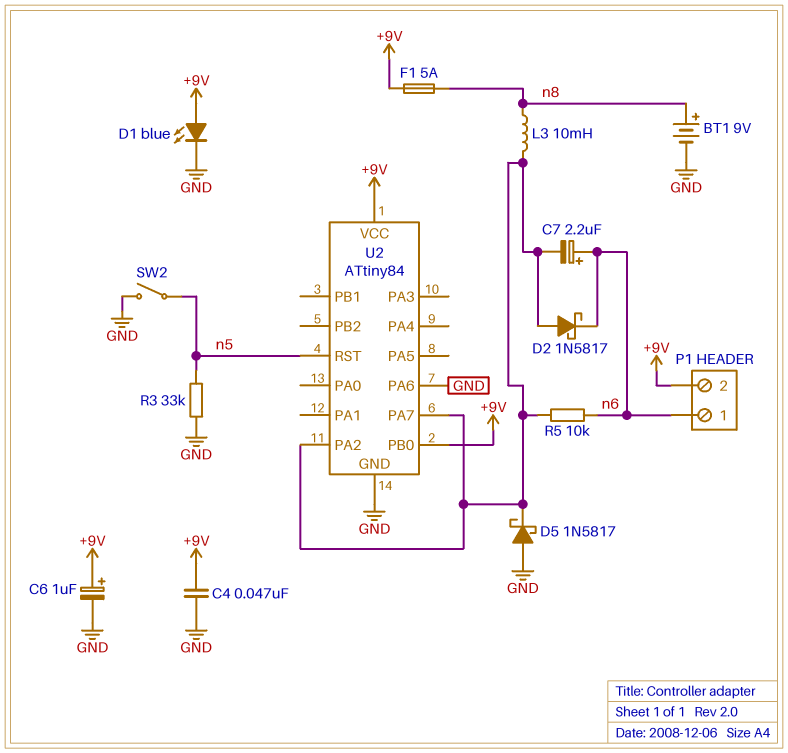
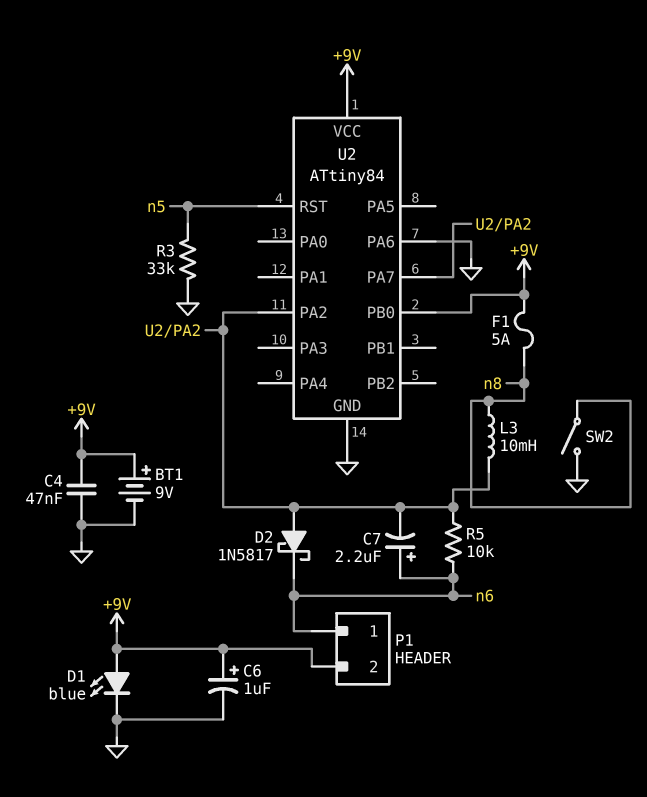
BT1: 9V (plus n8, minus GND) -> 9V (plus +9V, minus GND)
D5: schottky 1N5817 (A GND, K U2/PA2) -> none
SW2: switch (GND, n5) -> switch (GND, n8)

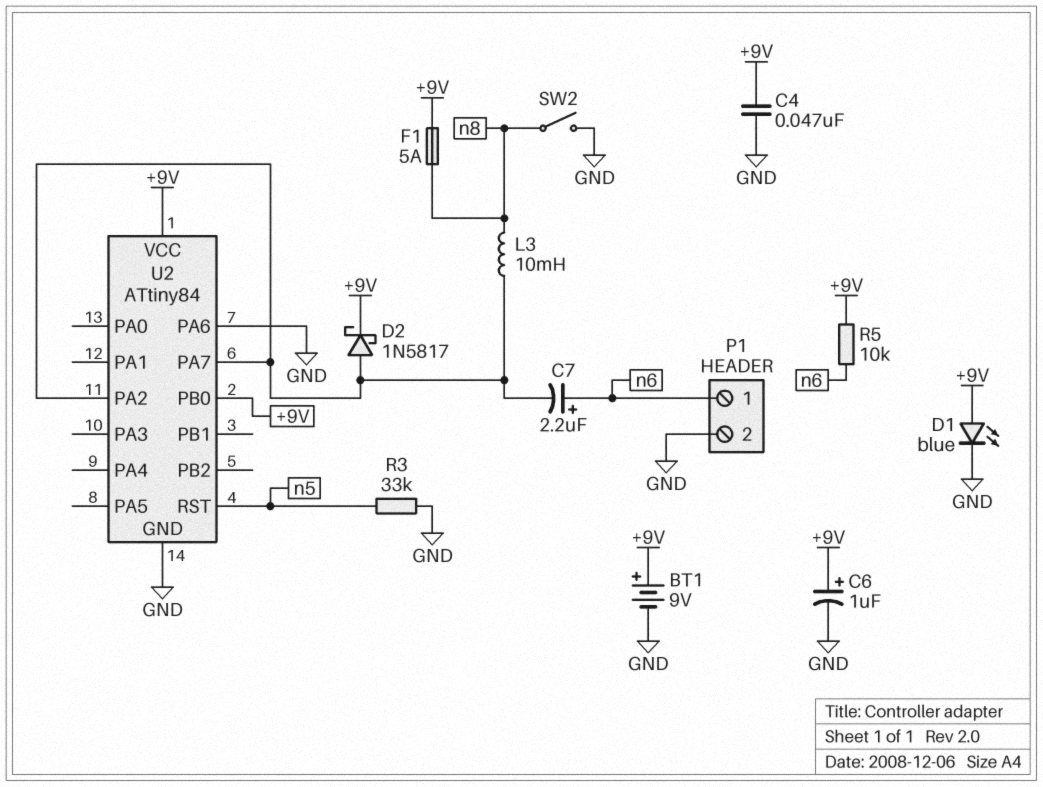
D2: schottky 1N5817 (A U2/PA2, K n6) -> schottky 1N5817 (A U2/PA2, K +9V)
P1 pin 2: +9V -> GND
R5: 10k (U2/PA2, n6) -> 10k (+9V, n6)

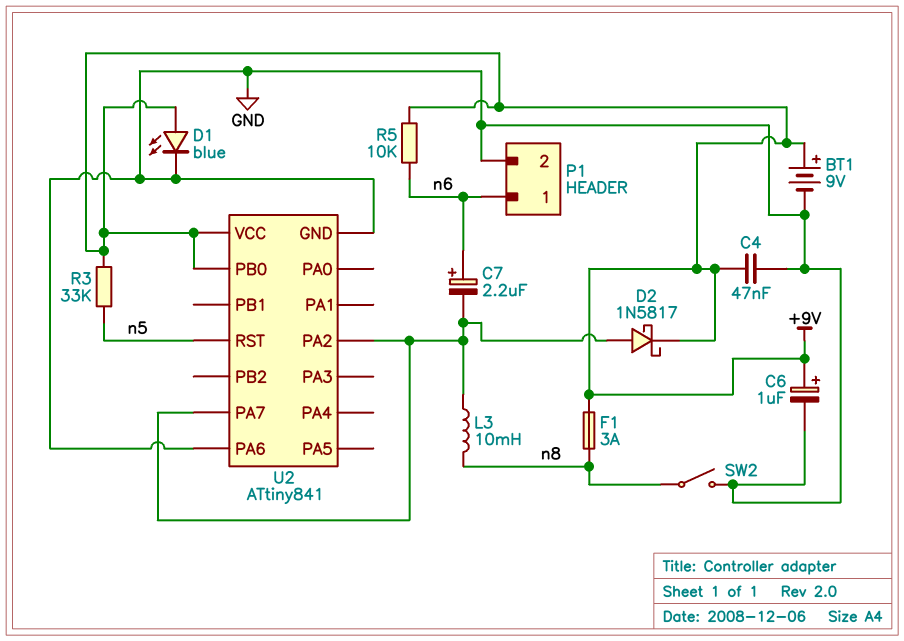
F1: 5A (+9V, n8) -> 3A (+9V, n8)
R3: 33k (GND, n5) -> 33k (+9V, n5)
U2: ATtiny84 -> ATtiny841

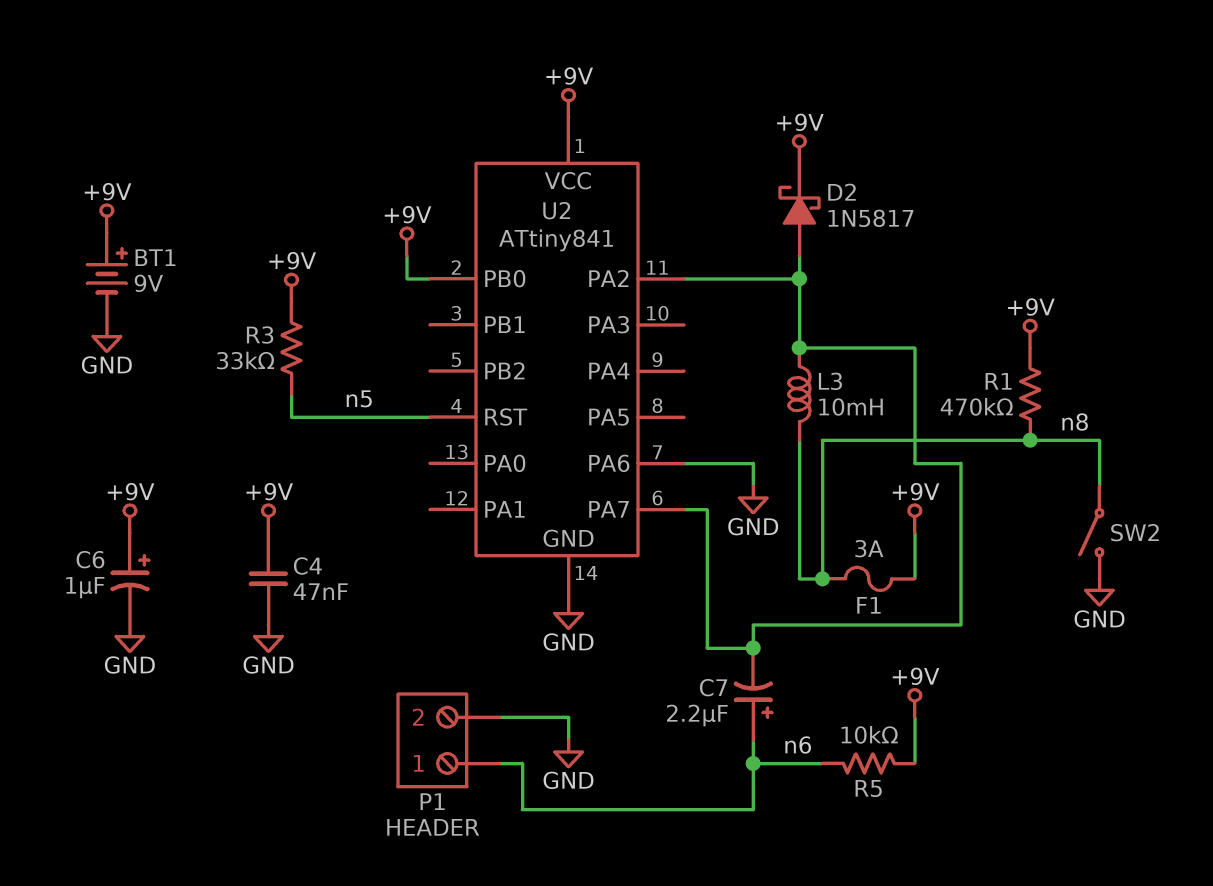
D1: LED blue (A +9V, K GND) -> none
R1: none -> 470k (+9V, n8)

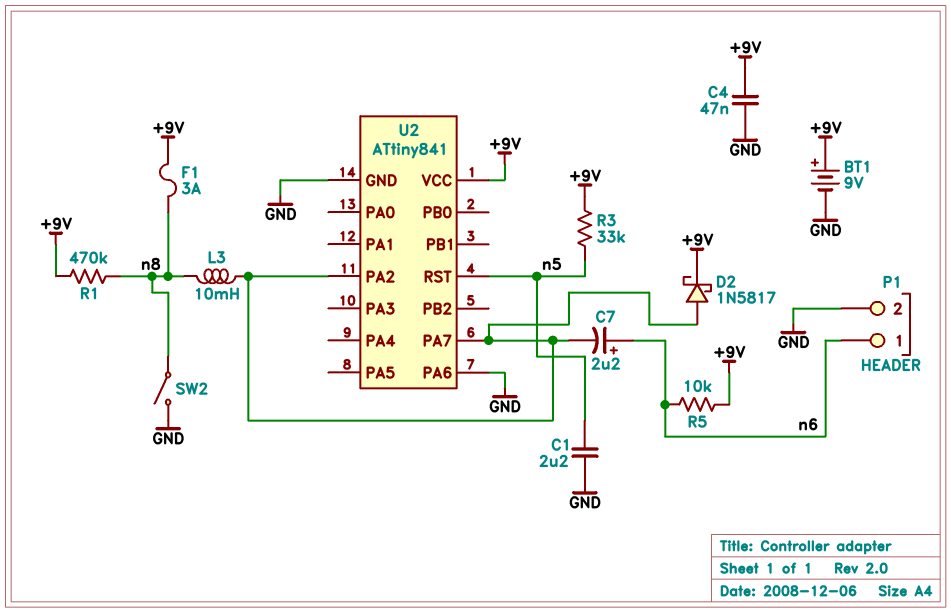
C1: none -> 2.2uF (GND, n5)
C6: 1uF (plus +9V, minus GND) -> none
U2 pin PB0: +9V -> none

